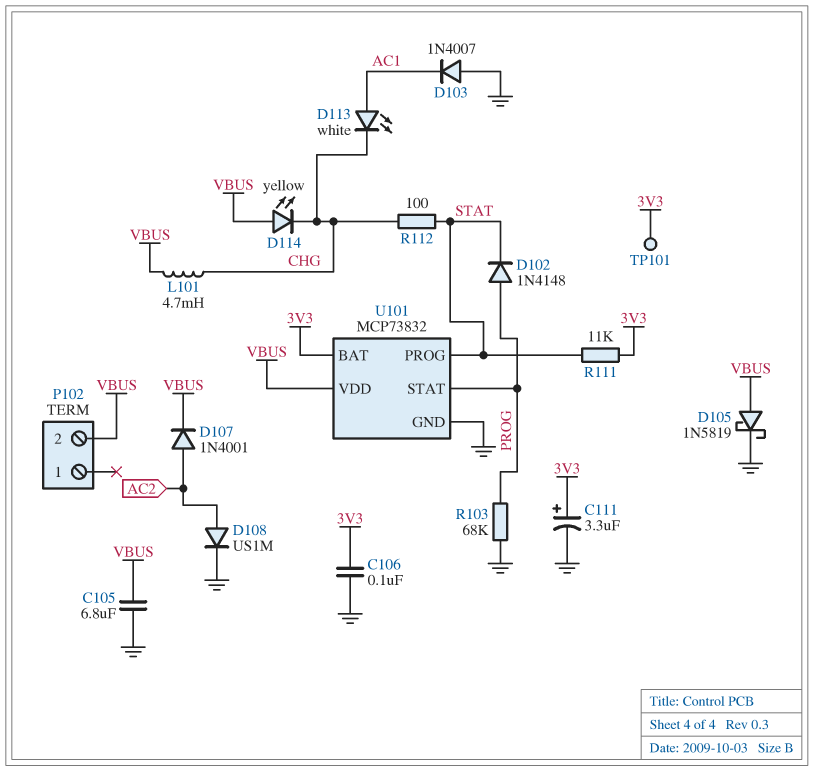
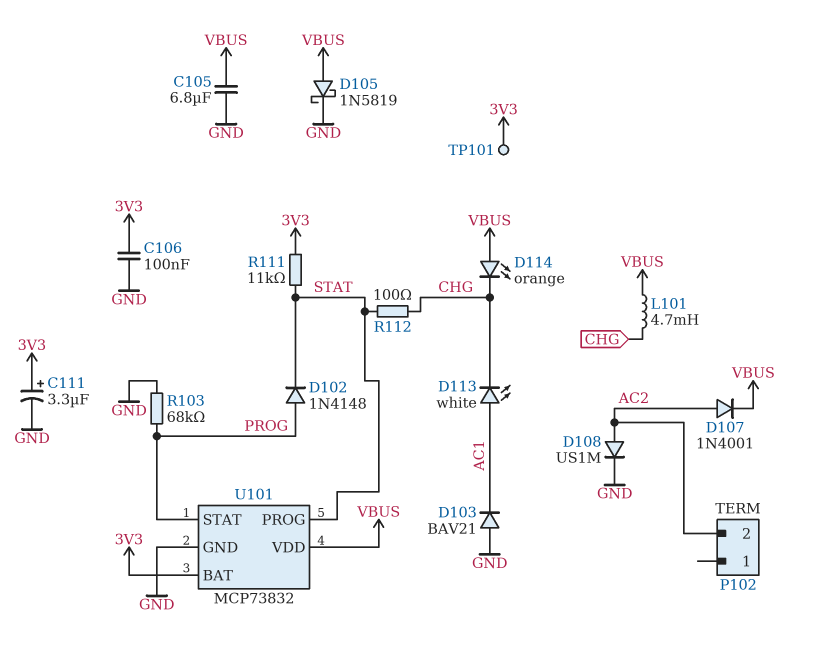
D103: diode 1N4007 (A GND, K AC1) -> diode BAV21 (A GND, K AC1)
D114: LED yellow (A VBUS, K CHG) -> LED orange (A VBUS, K CHG)
P102 pin 2: VBUS -> AC2

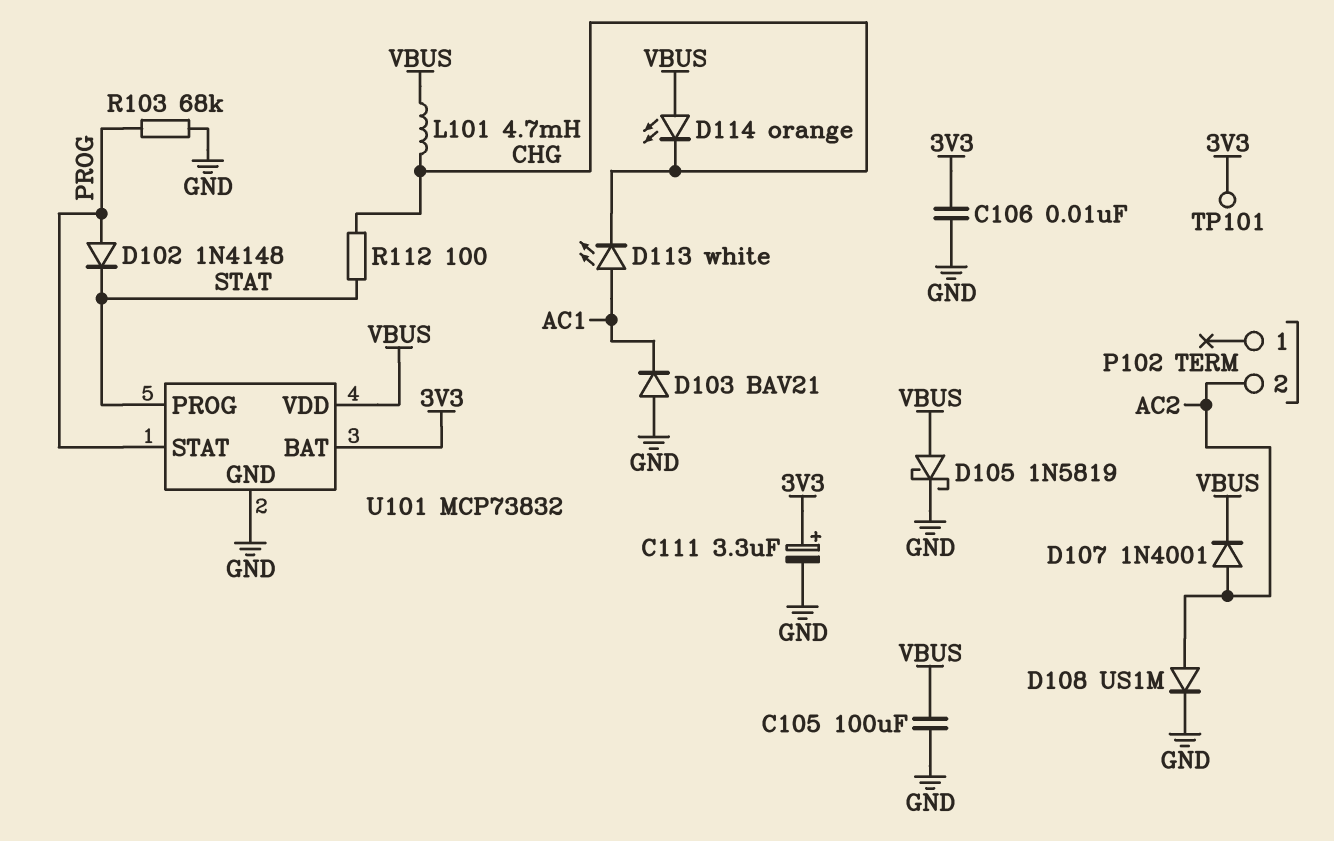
C105: 6.8uF (GND, VBUS) -> 100uF (GND, VBUS)
C106: 100nF (3V3, GND) -> 10nF (3V3, GND)
R111: 11k (3V3, STAT) -> none

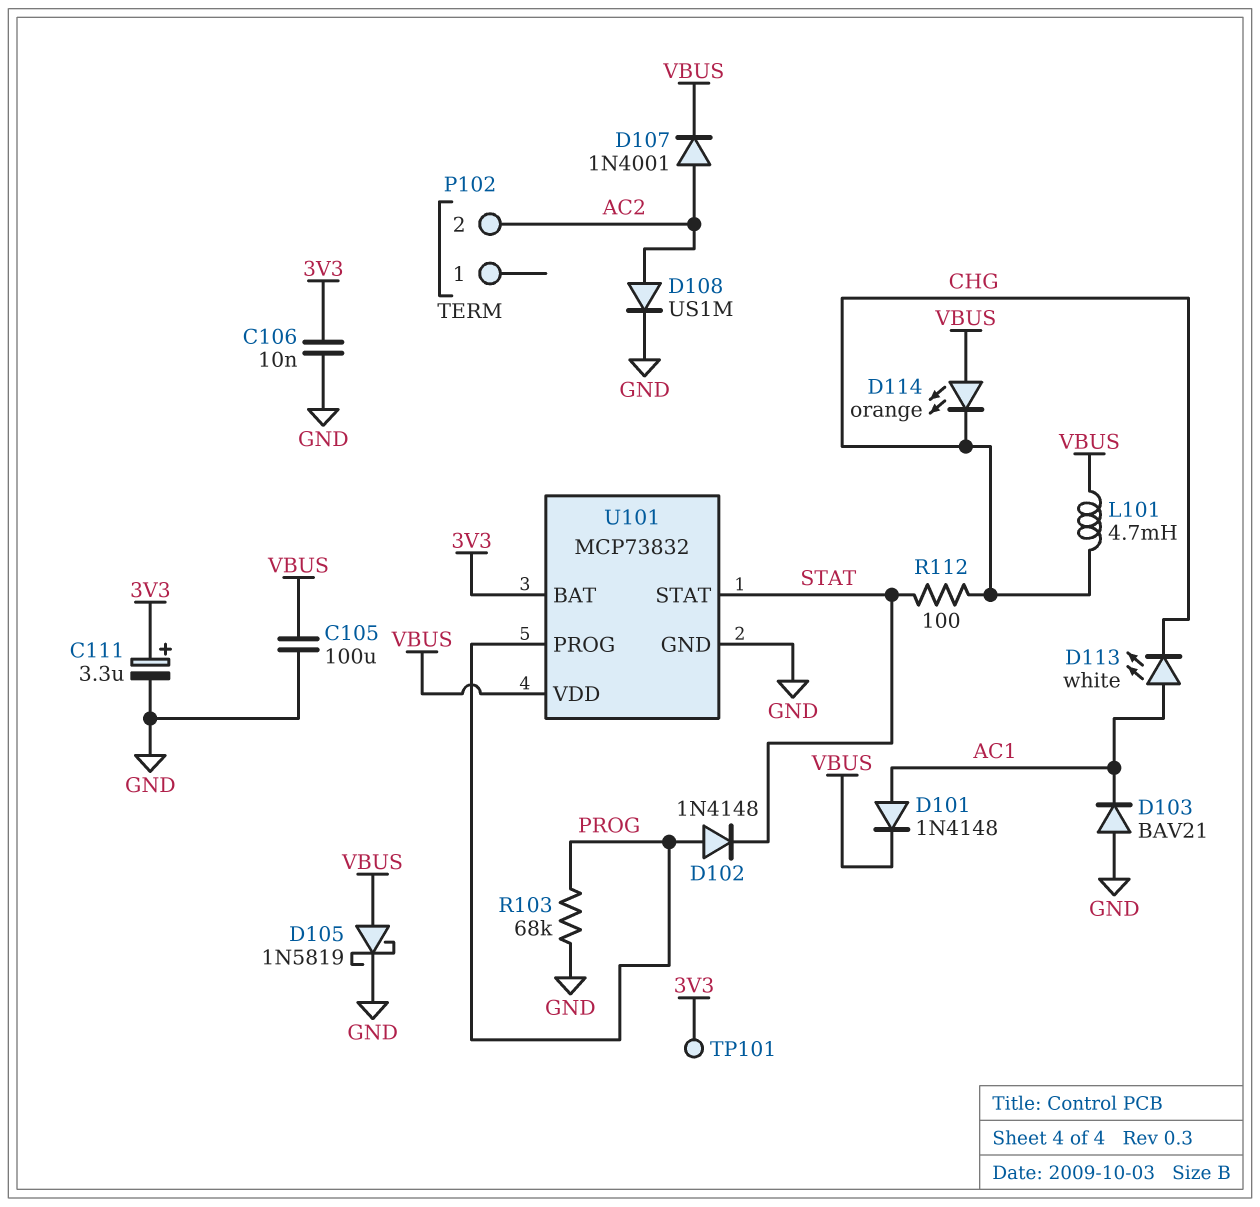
D101: none -> diode 1N4148 (A AC1, K VBUS)
U101 pin PROG: STAT -> PROG
U101 pin STAT: PROG -> STAT

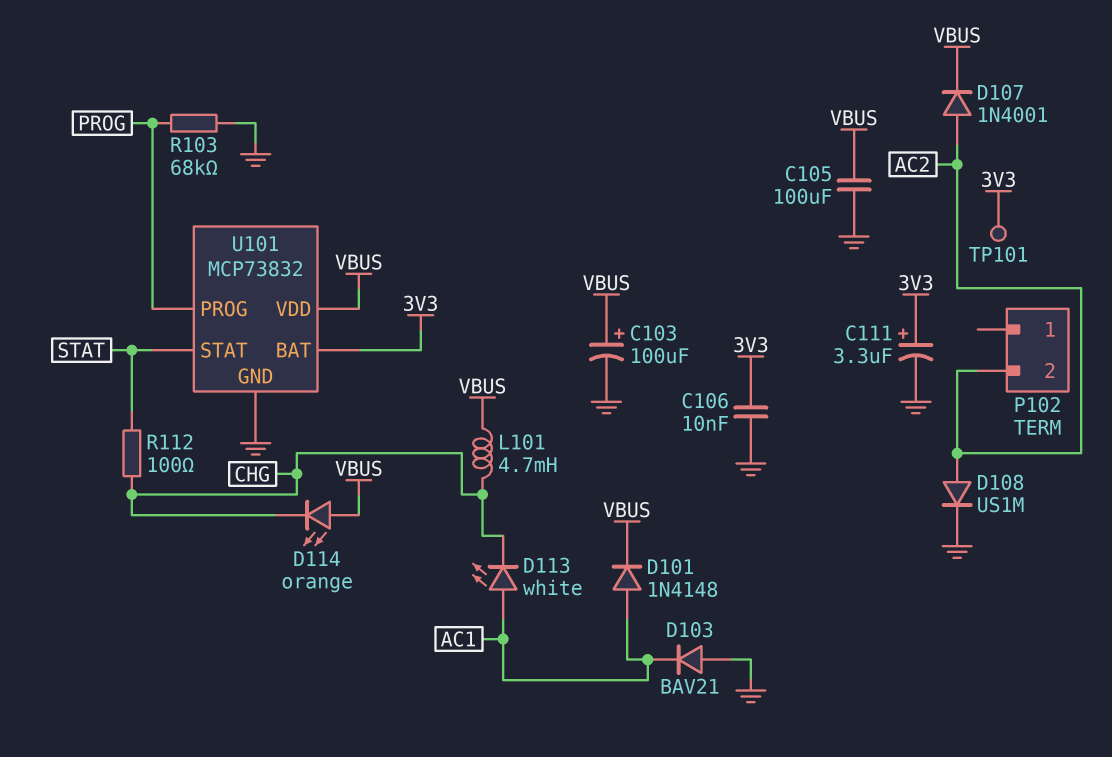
C103: none -> 100uF (plus VBUS, minus GND)
D102: diode 1N4148 (A PROG, K STAT) -> none
D105: schottky 1N5819 (A VBUS, K GND) -> none

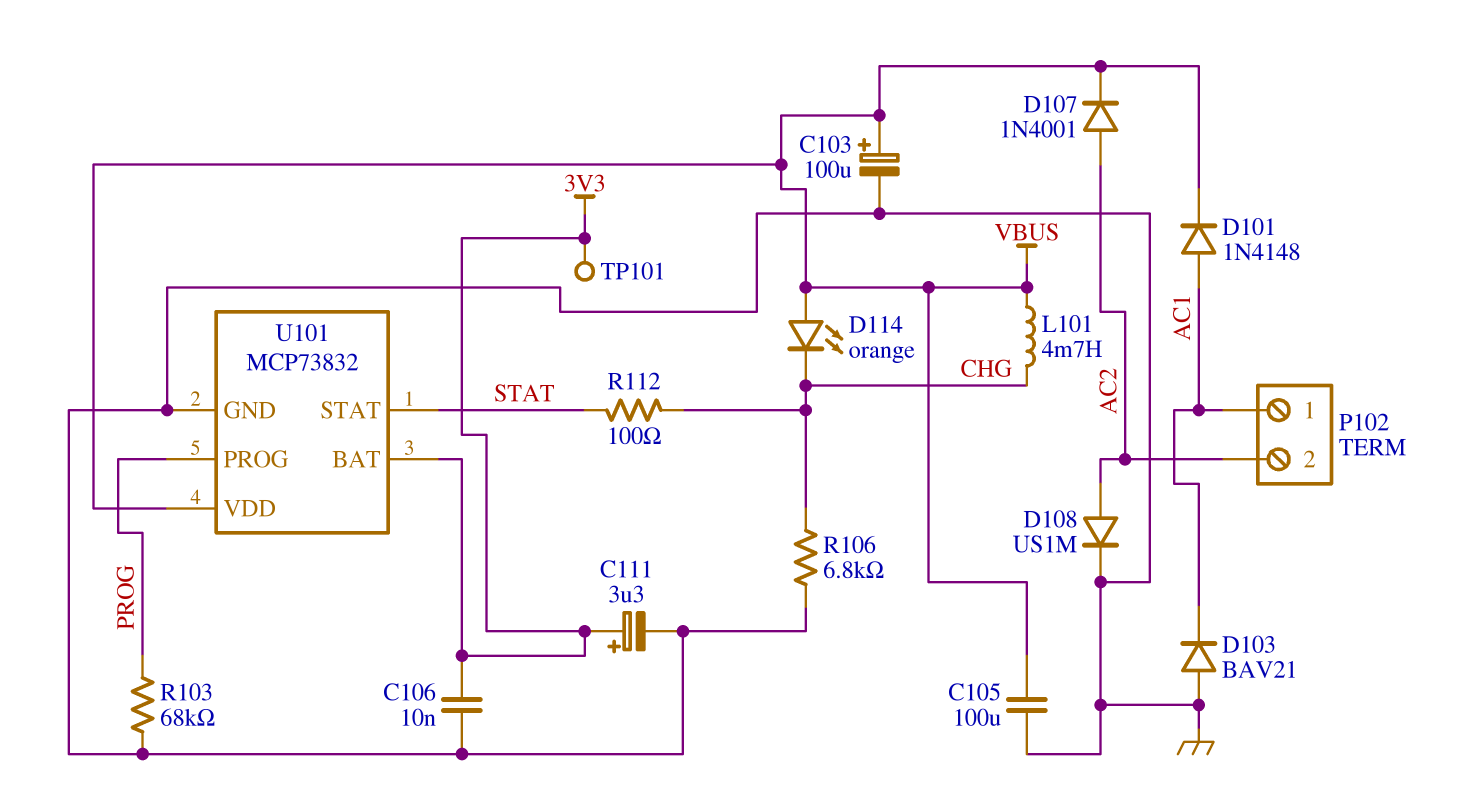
D113: LED white (A AC1, K CHG) -> none
P102 pin 1: none -> AC1
R106: none -> 6.8k (CHG, GND)

